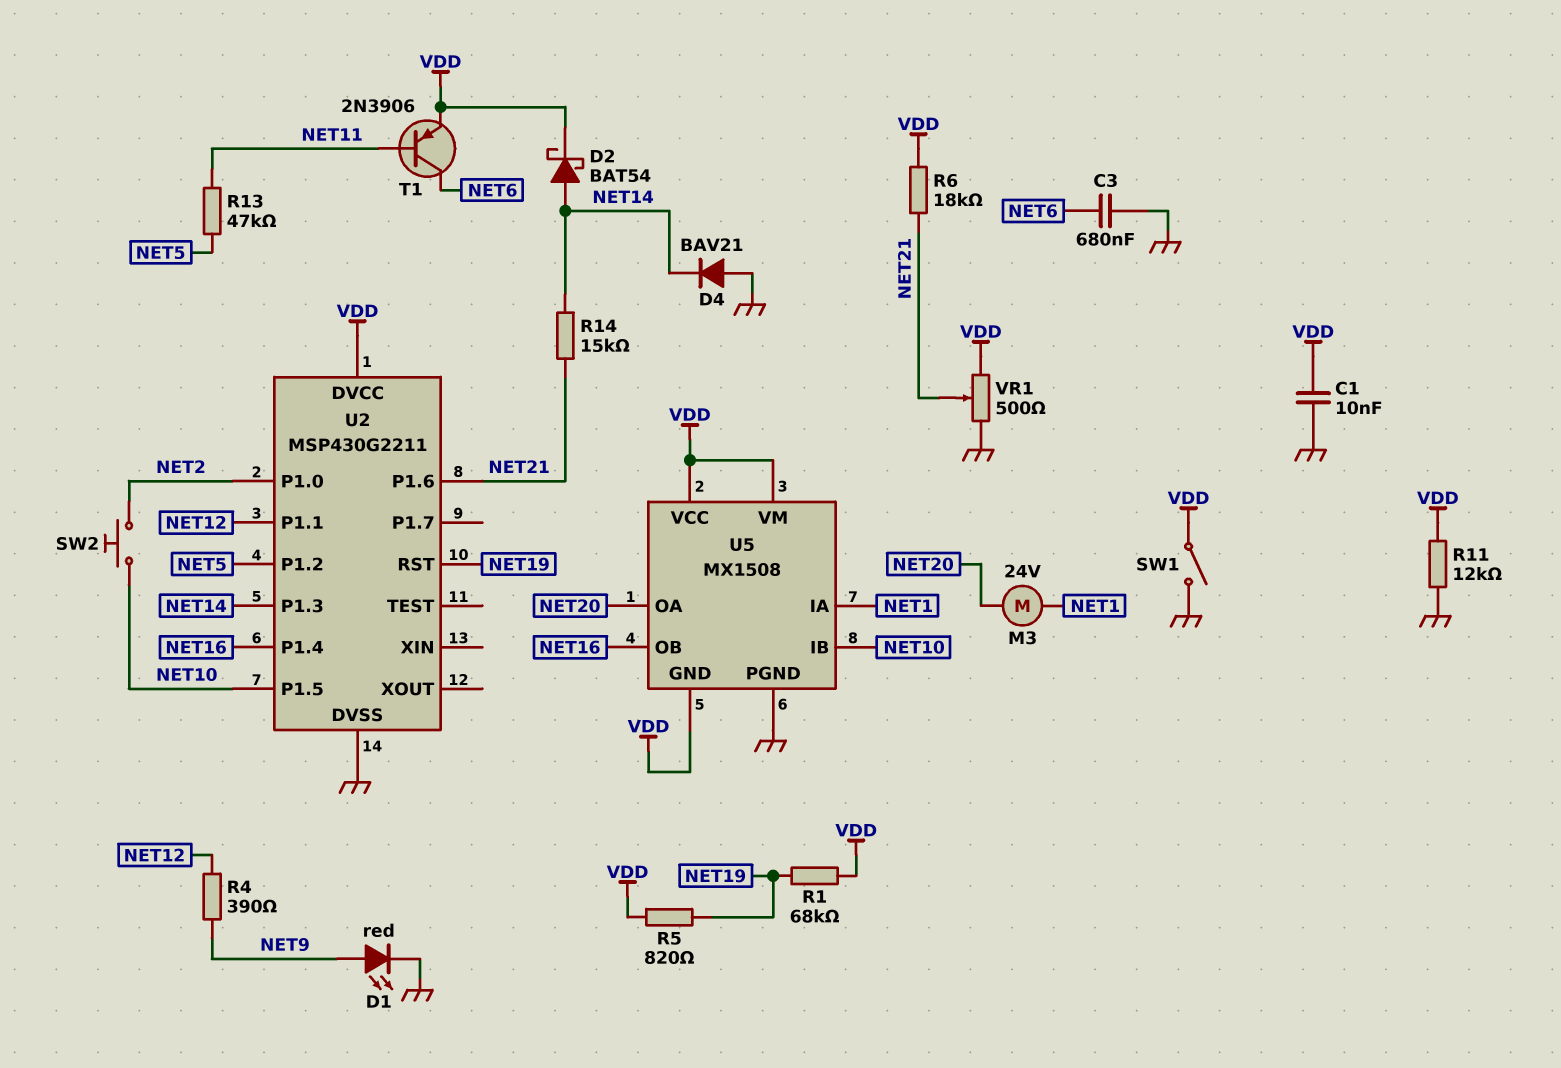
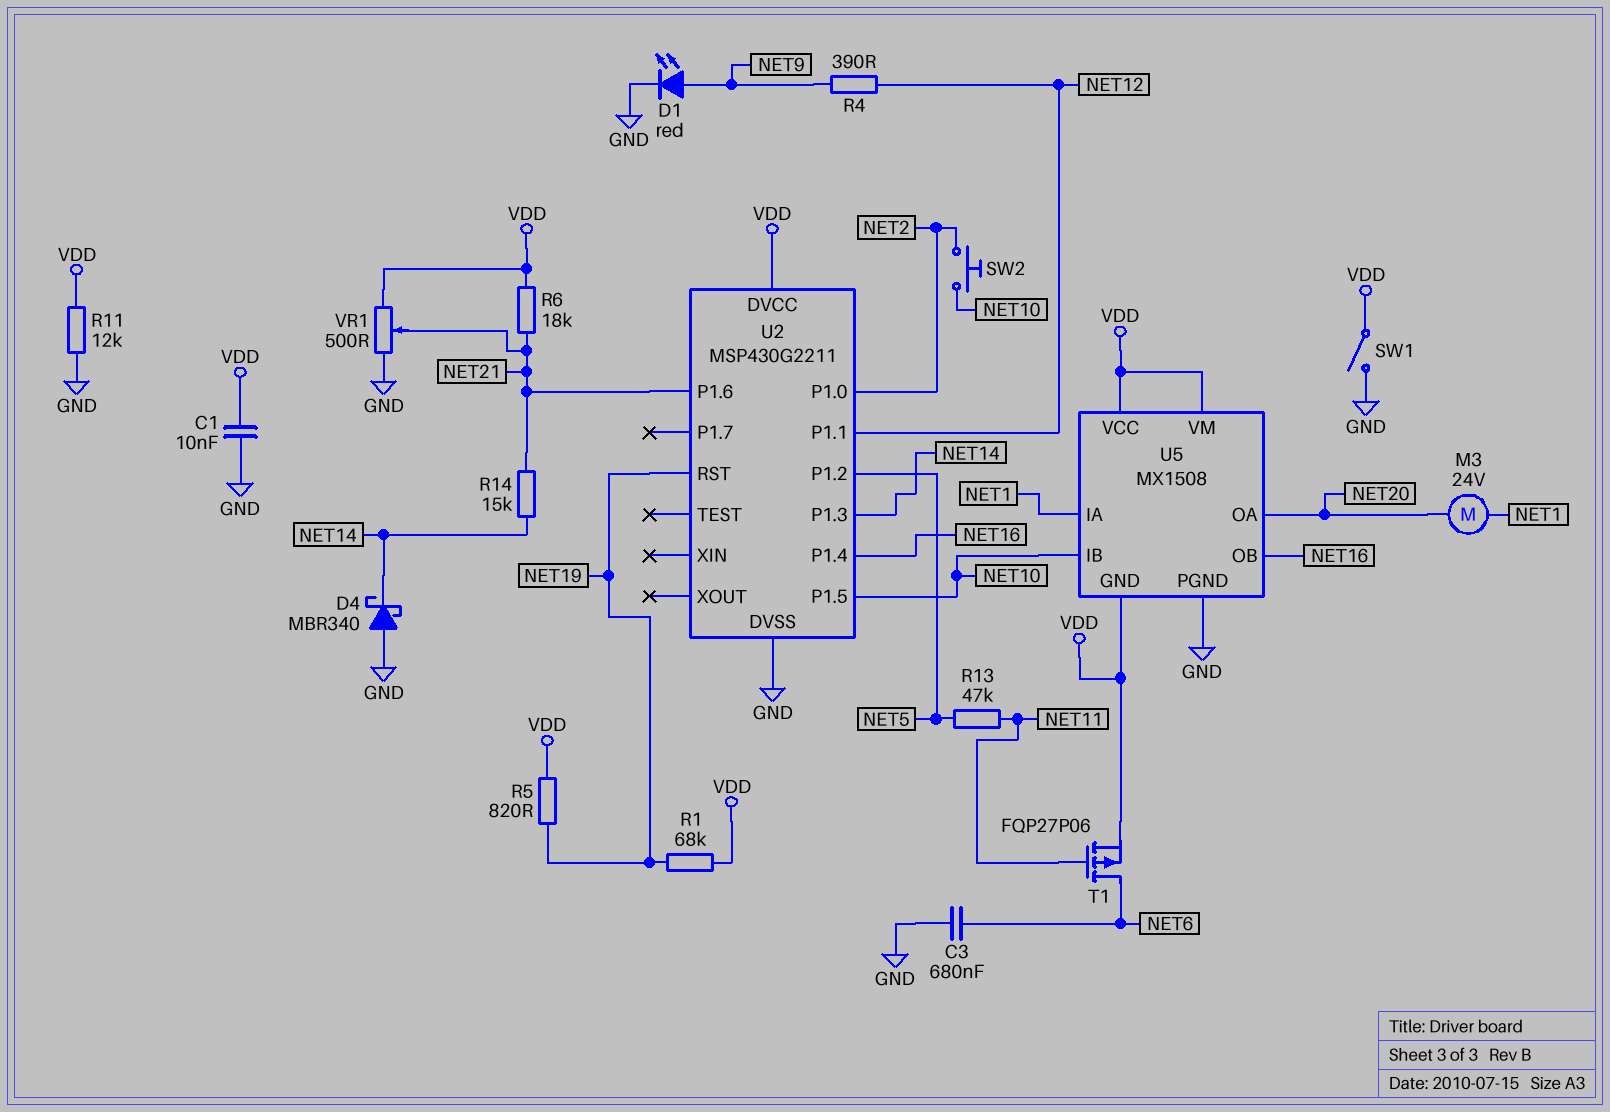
D2: schottky BAT54 (A NET14, K VDD) -> none
D4: diode BAV21 (A GND, K NET14) -> schottky MBR340 (A GND, K NET14)
T1: PNP 2N3906 (B NET11, C NET6, E VDD) -> PMOS FQP27P06 (G NET11, D NET6, S VDD)

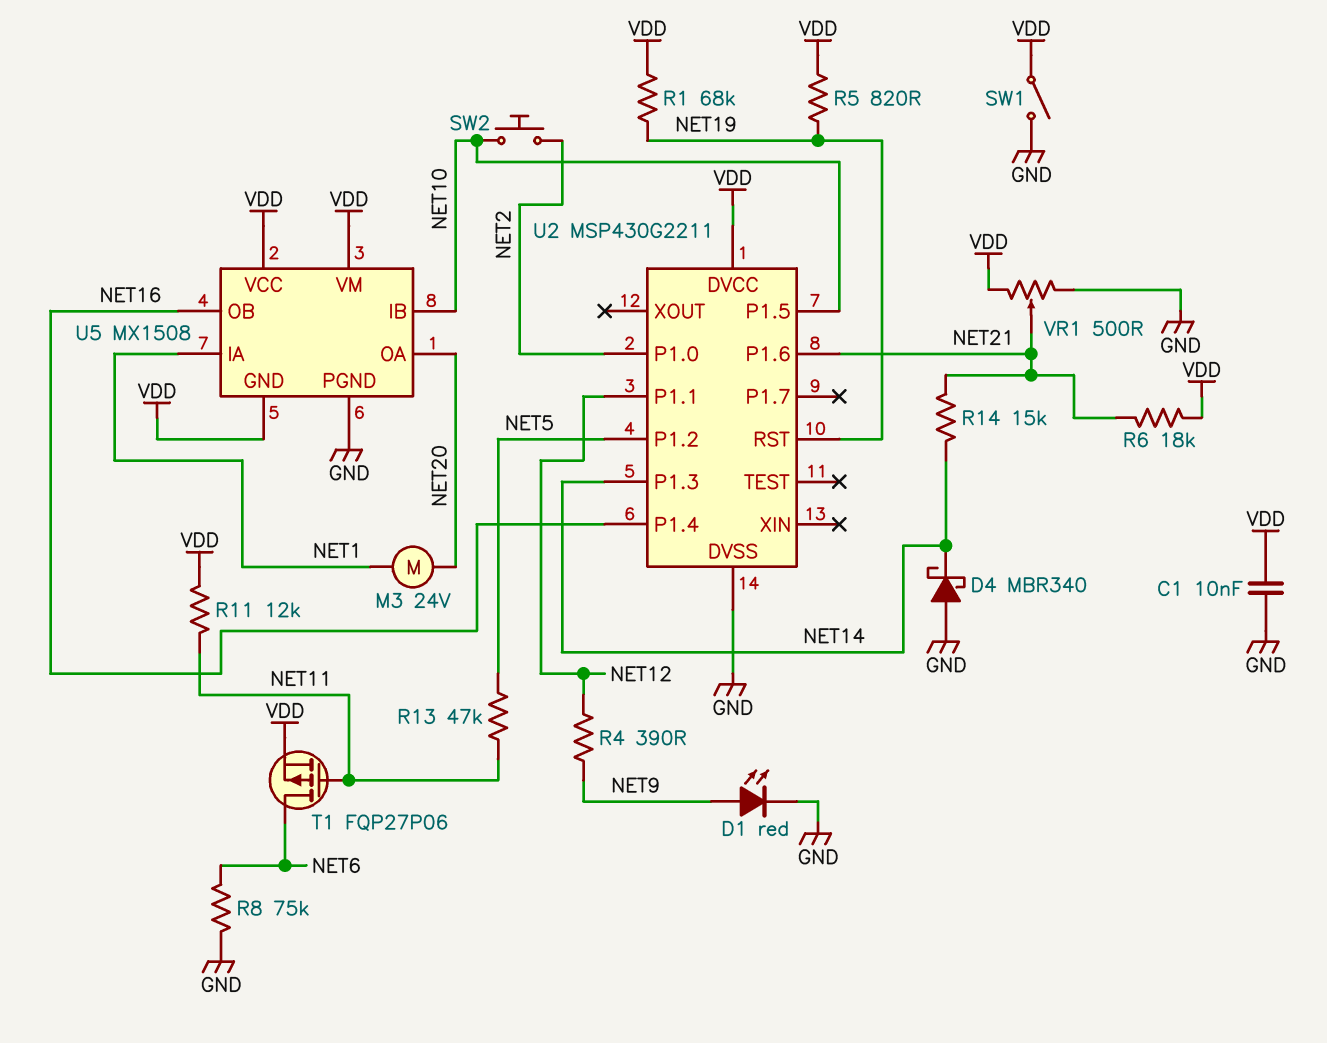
C3: 680nF (GND, NET6) -> none
R8: none -> 75k (GND, NET6)
R11: 12k (GND, VDD) -> 12k (NET11, VDD)

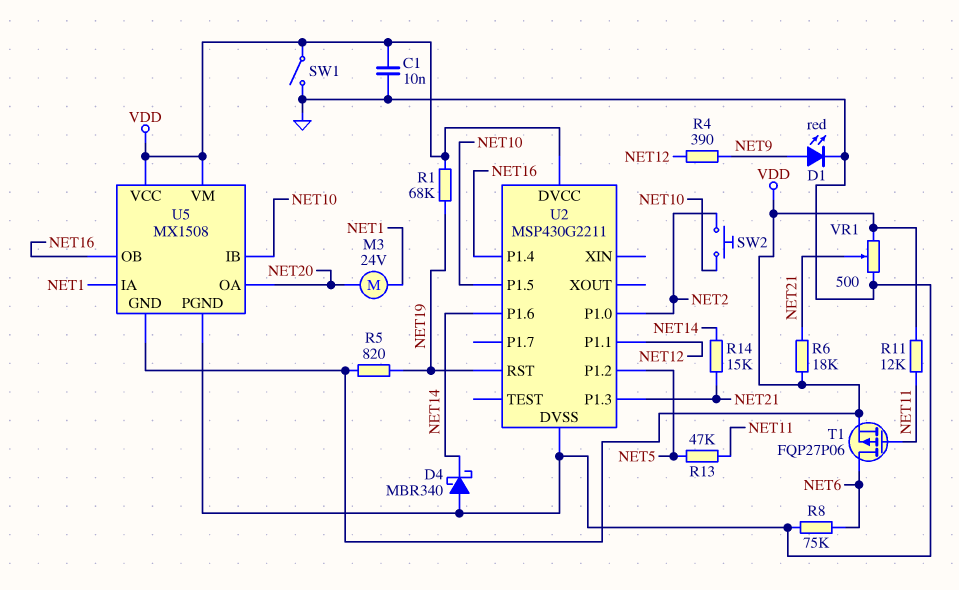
U2 pin P1.3: NET14 -> NET21
U2 pin P1.6: NET21 -> NET14

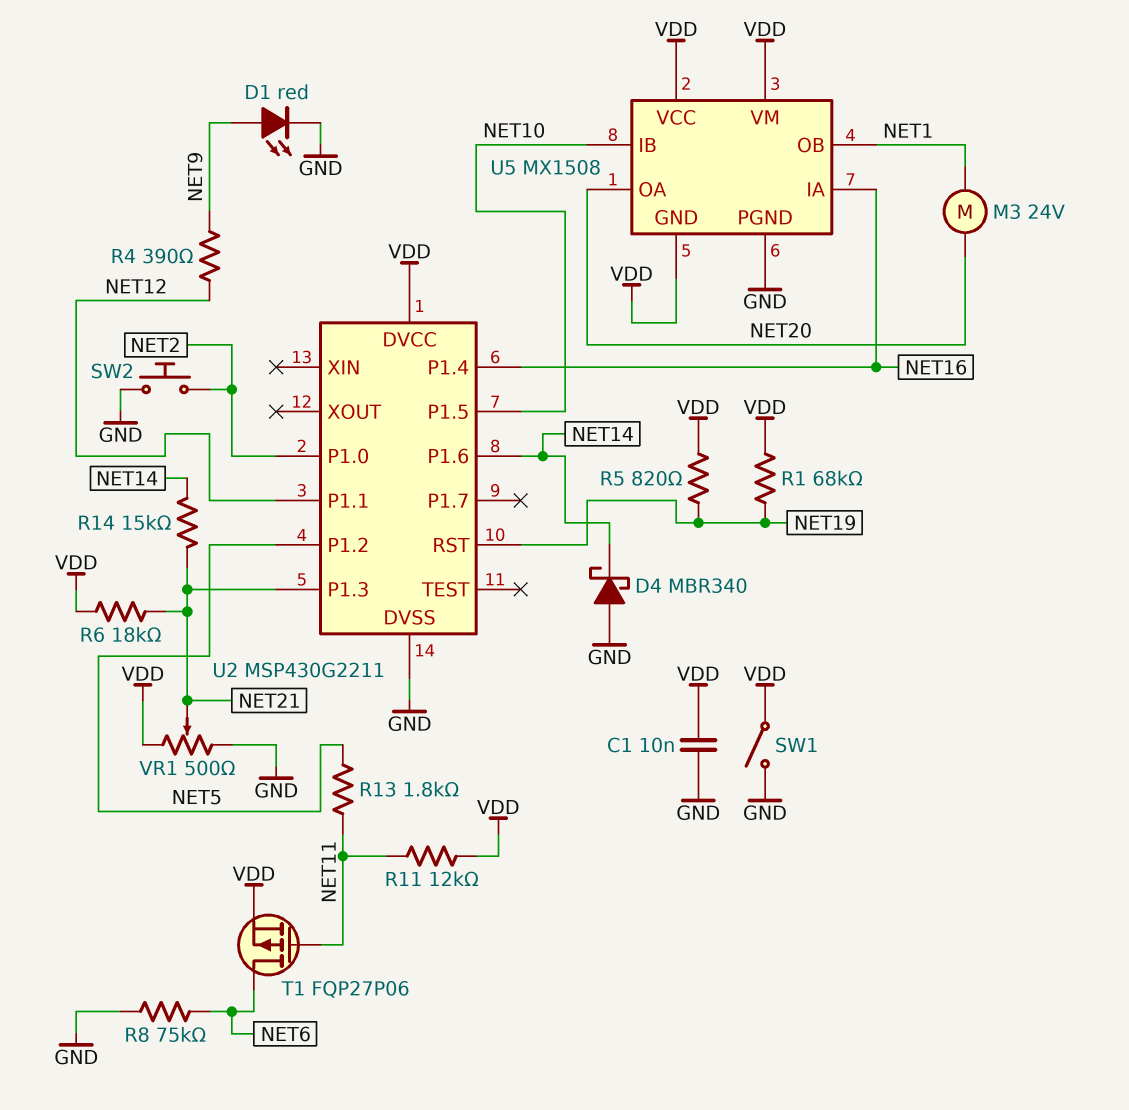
R13: 47k (NET5, NET11) -> 1.8k (NET5, NET11)
SW2: button (NET2, NET10) -> button (GND, NET2)
U5 pin IA: NET1 -> NET16
U5 pin OB: NET16 -> NET1

